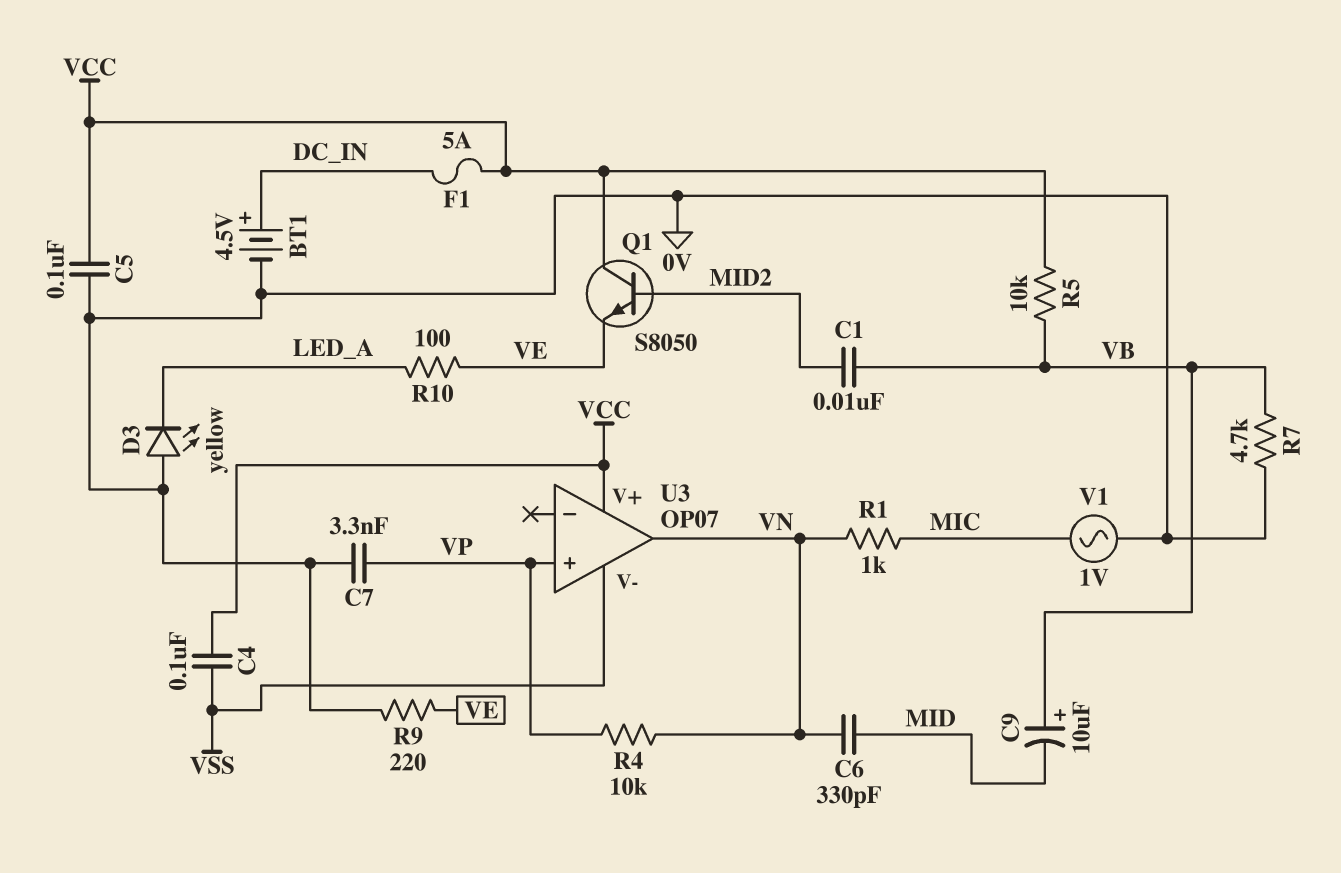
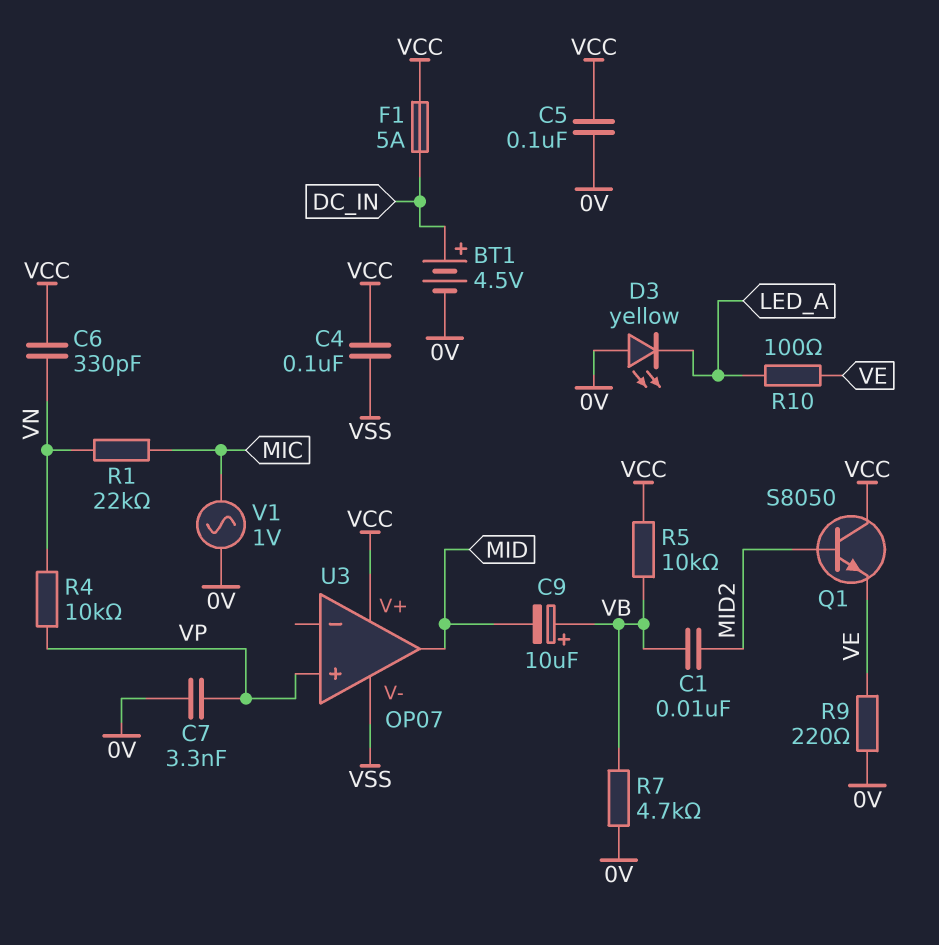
C6: 330pF (MID, VN) -> 330pF (VCC, VN)
R1: 1k (MIC, VN) -> 22k (MIC, VN)
U3 pin out: VN -> MID

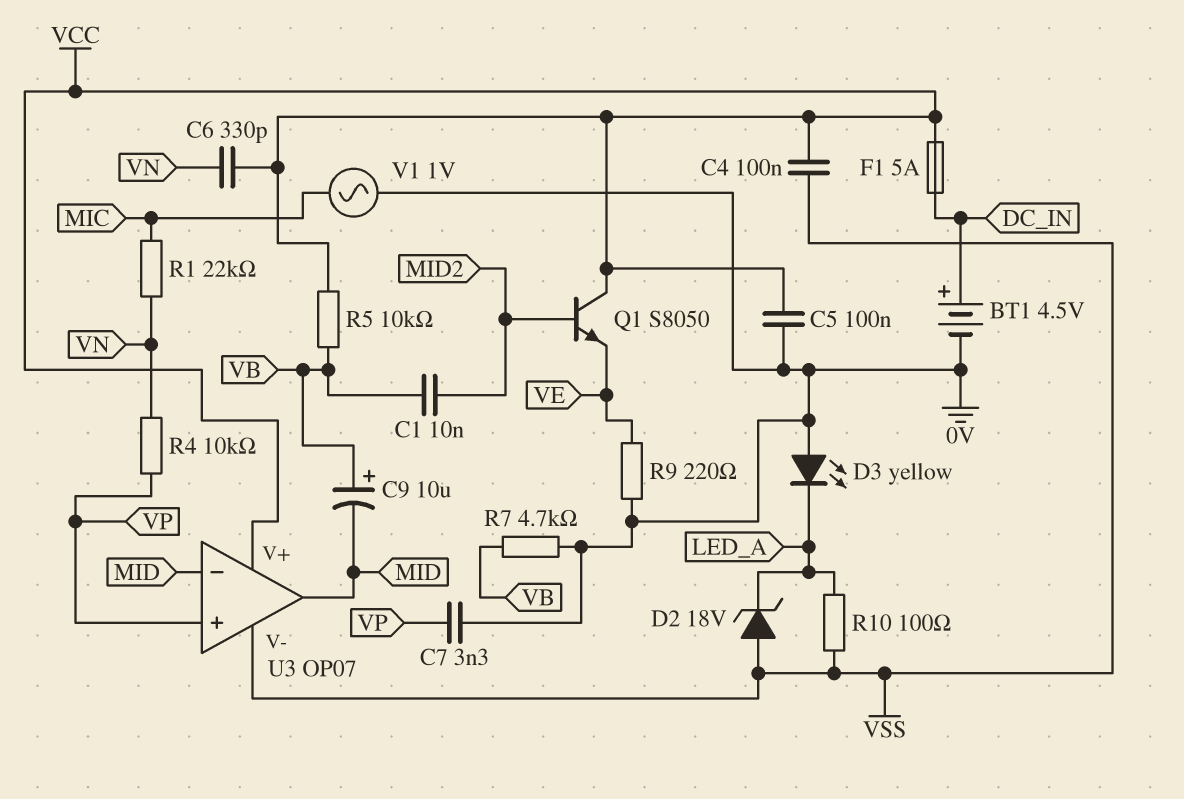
D2: none -> zener 18V (A VSS, K LED_A)
R10: 100 (LED_A, VE) -> 100 (LED_A, VSS)
U3 pin in-: none -> MID

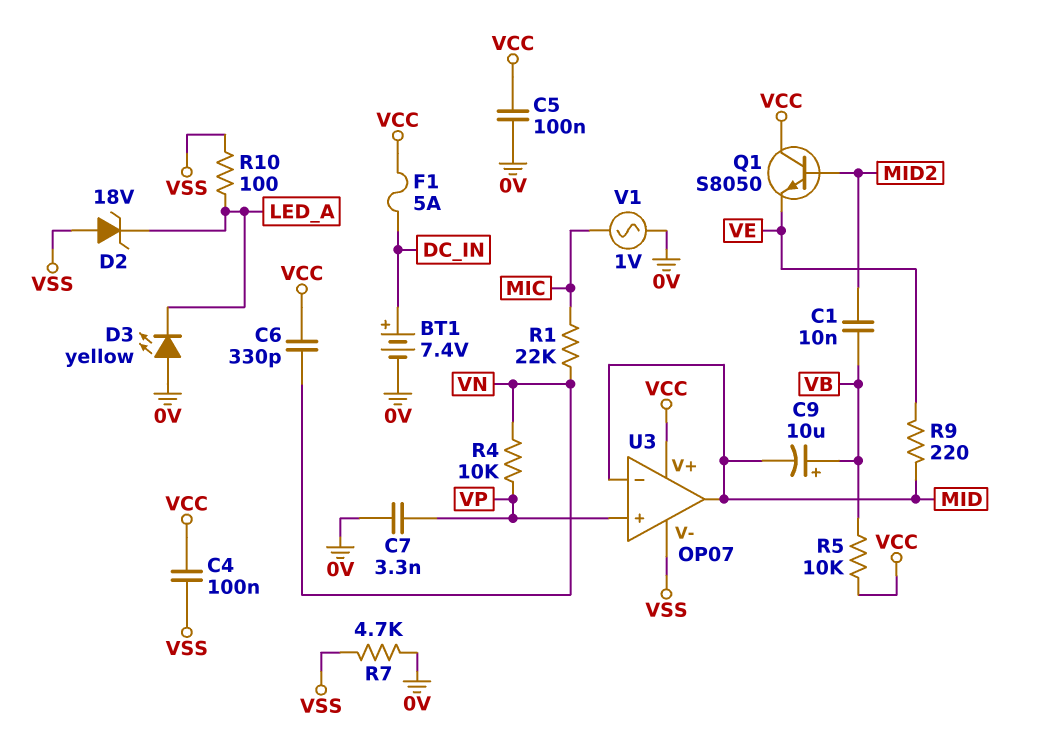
BT1: 4.5V (plus DC_IN, minus 0V) -> 7.4V (plus DC_IN, minus 0V)
R7: 4.7k (0V, VB) -> 4.7k (0V, VSS)
R9: 220 (0V, VE) -> 220 (MID, VE)

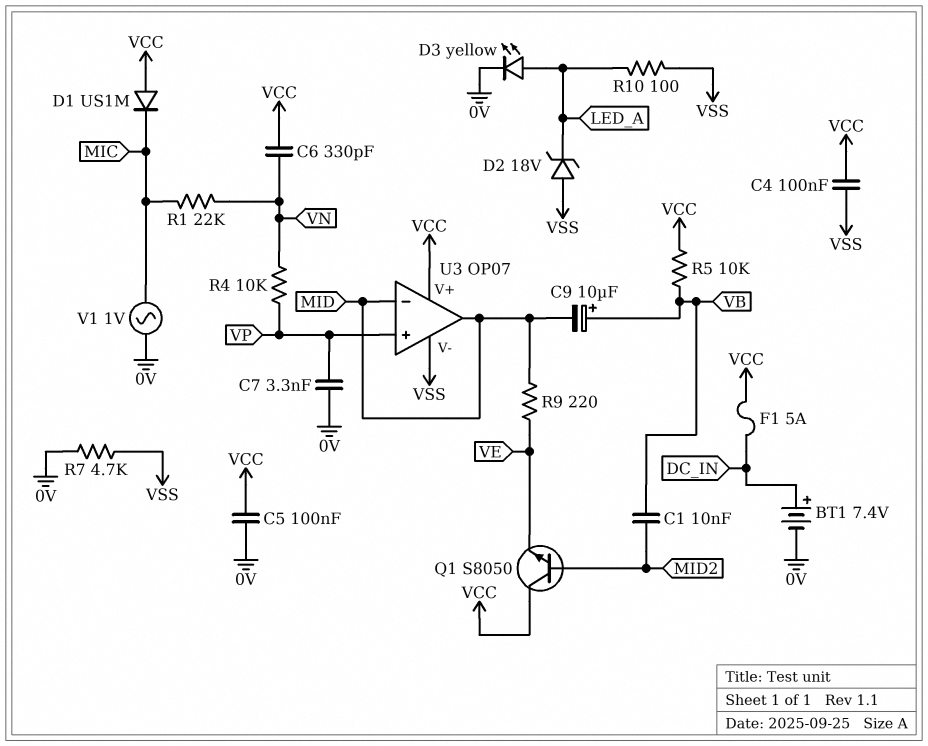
D1: none -> diode US1M (A VCC, K MIC)
D3: LED yellow (A 0V, K LED_A) -> LED yellow (A LED_A, K 0V)

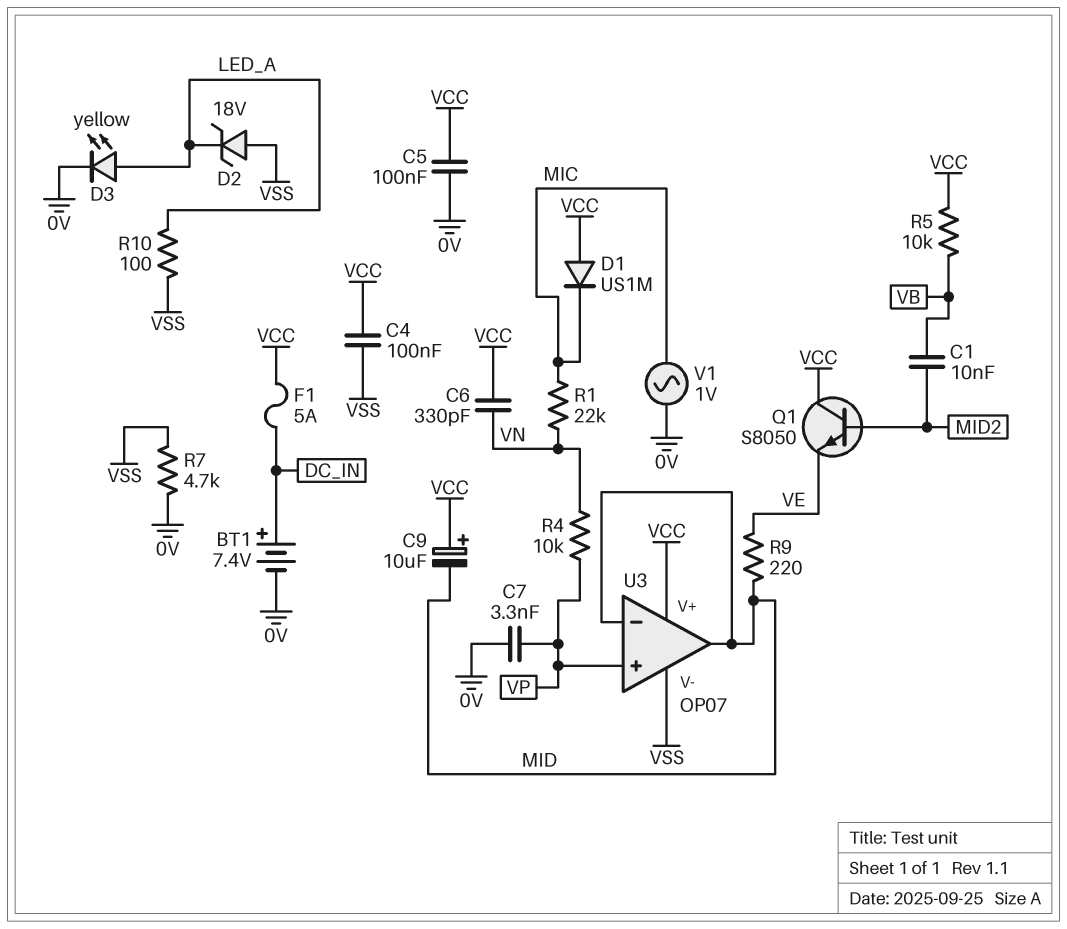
C9: 10uF (plus VB, minus MID) -> 10uF (plus VCC, minus MID)

